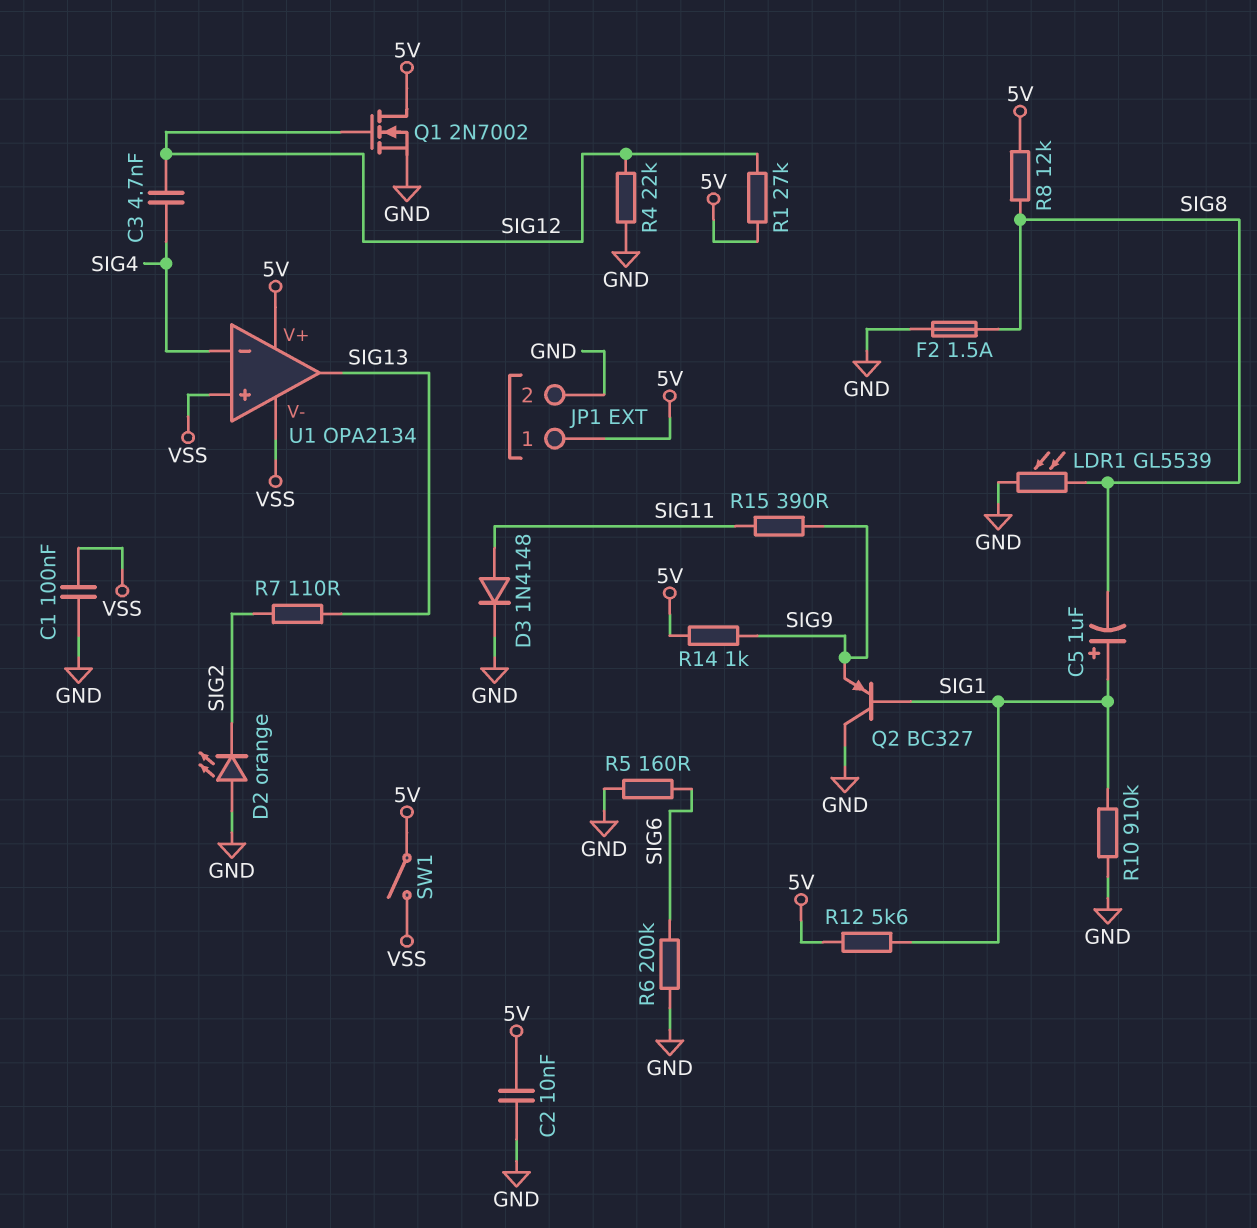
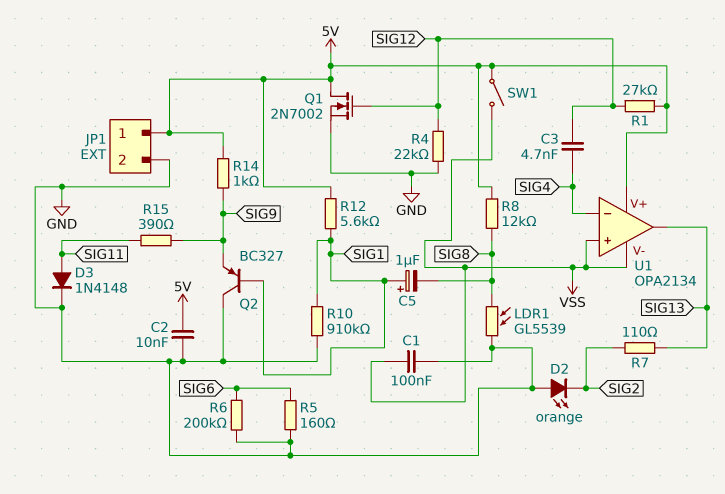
F2: 1.5A (GND, SIG8) -> none

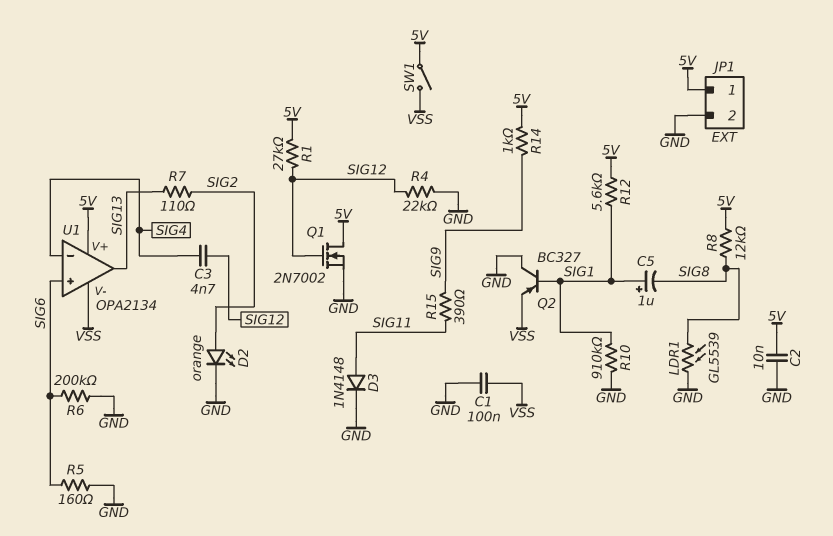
D2: LED orange (A GND, K SIG2) -> LED orange (A SIG2, K GND)
Q2: PNP BC327 (B SIG1, C GND, E SIG9) -> PNP BC327 (B SIG1, C GND, E VSS)
U1 pin in+: VSS -> SIG6

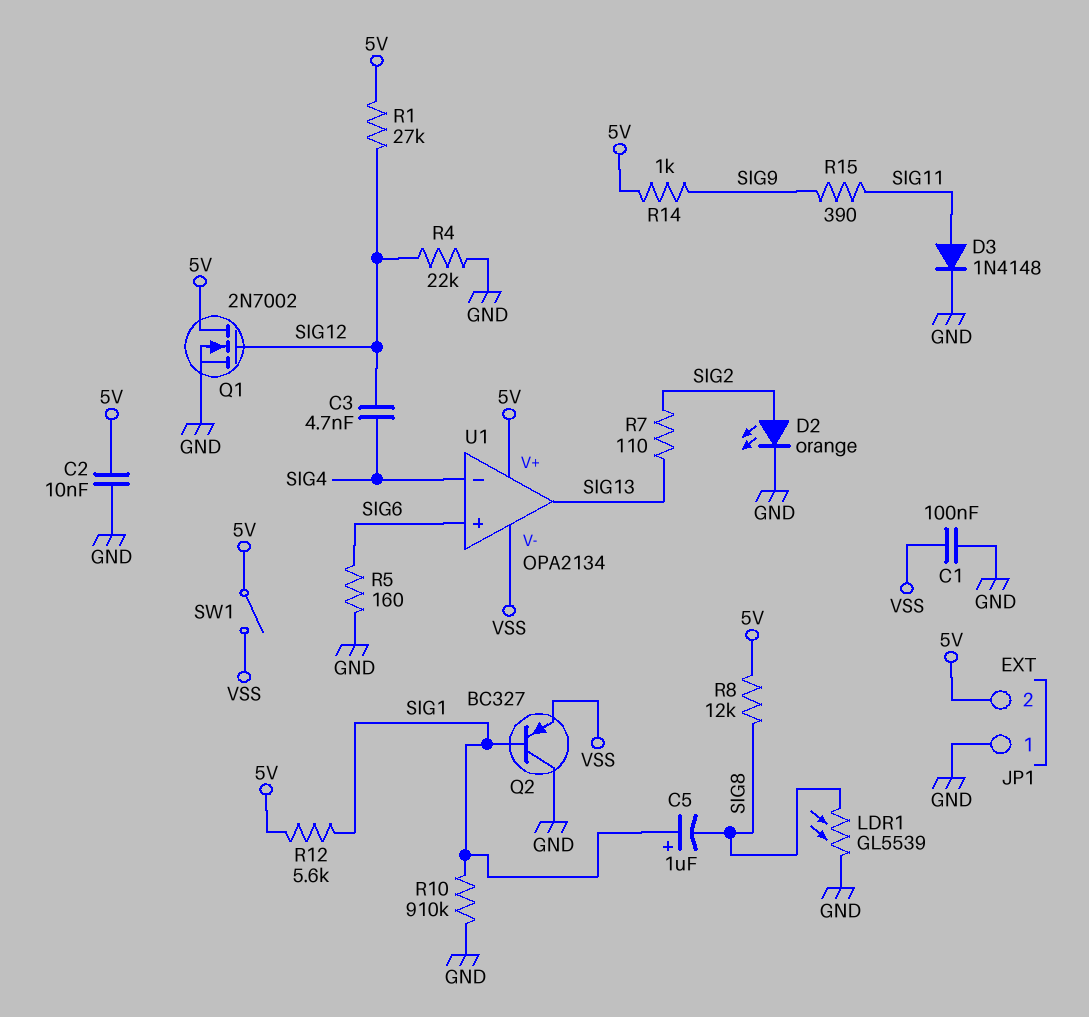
JP1 pin 1: 5V -> GND
JP1 pin 2: GND -> 5V
R6: 200k (GND, SIG6) -> none

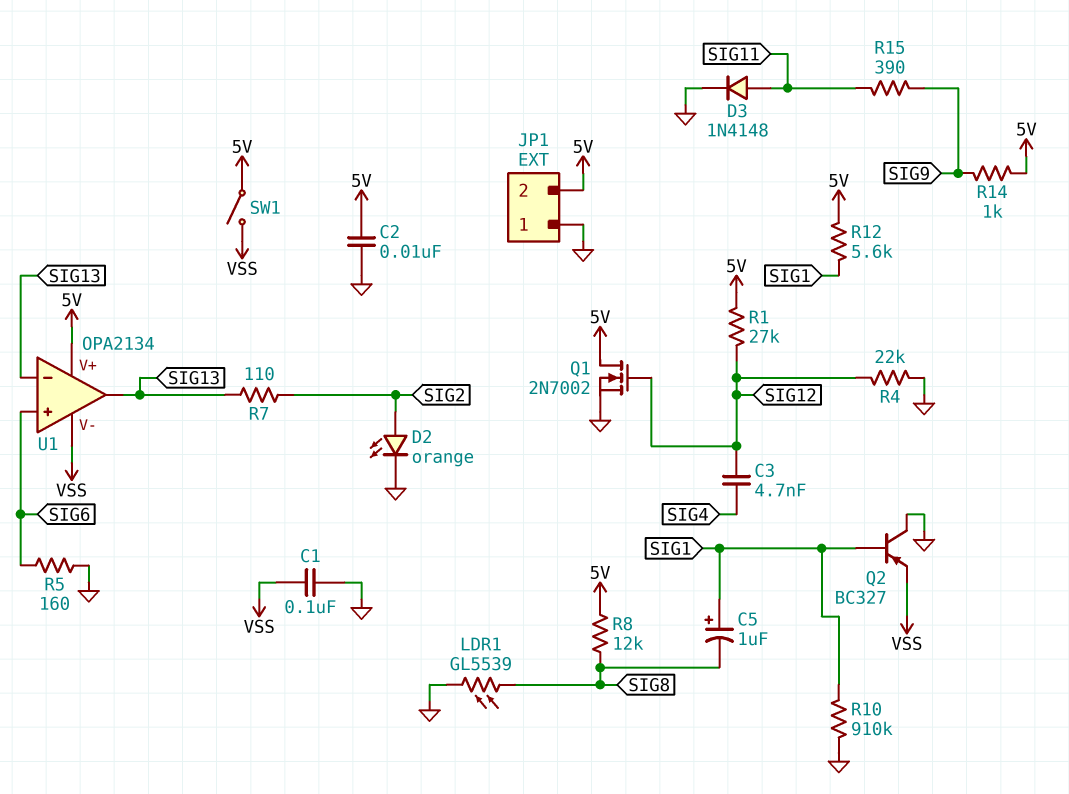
U1 pin in-: SIG4 -> SIG13

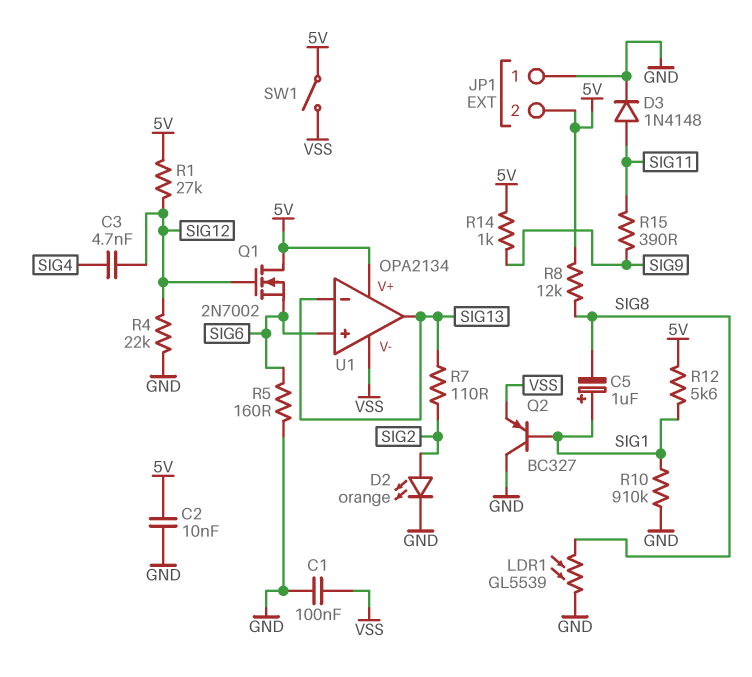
Q1: NMOS 2N7002 (G SIG12, D 5V, S GND) -> NMOS 2N7002 (G SIG12, D 5V, S SIG6)

